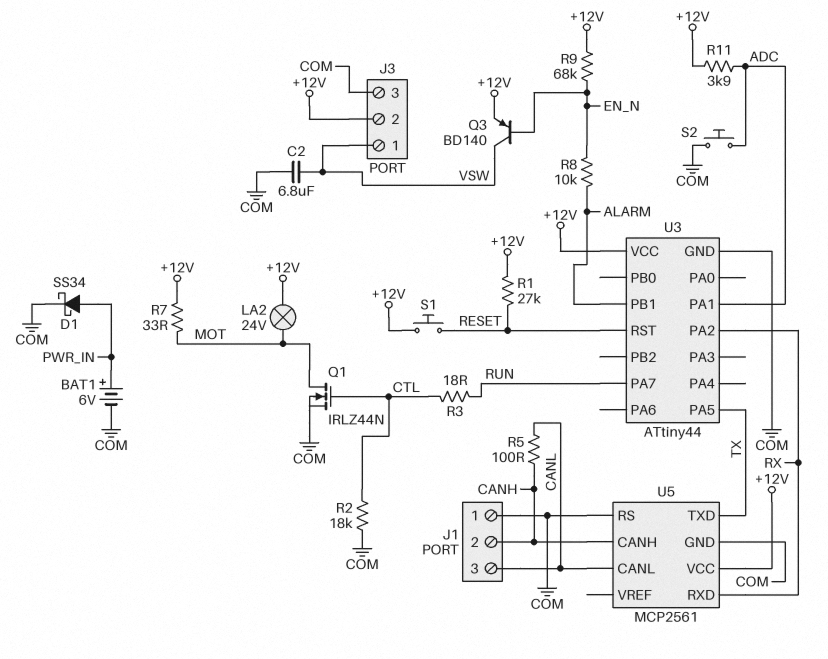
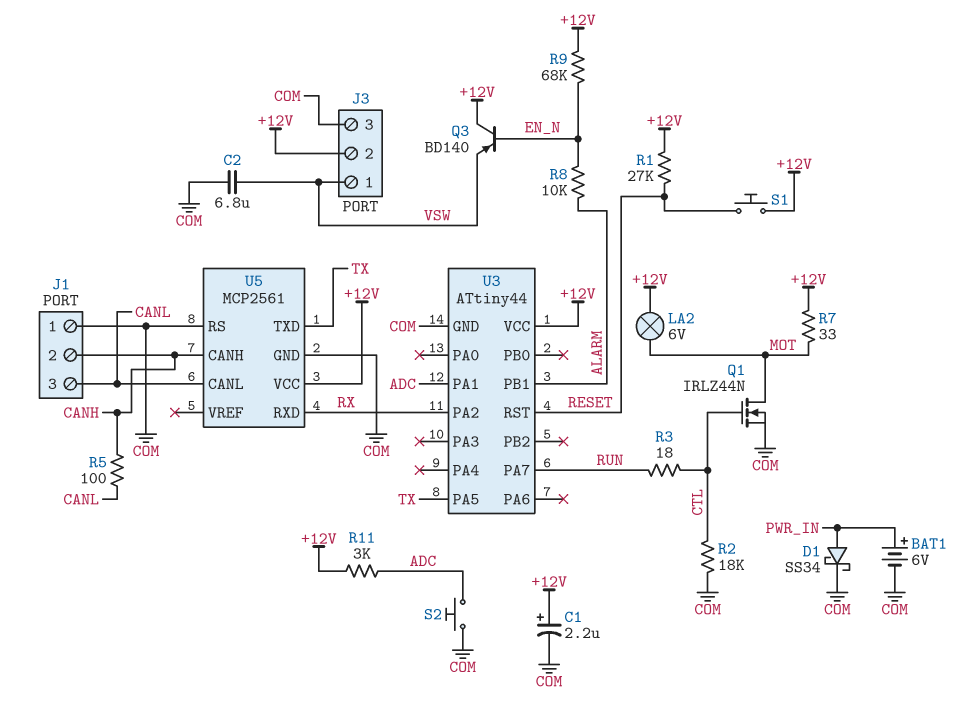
C1: none -> 2.2uF (plus +12V, minus COM)
LA2: lamp 24V (+12V, MOT) -> lamp 6V (+12V, MOT)
Q3: PNP BD140 (B EN_N, C VSW, E +12V) -> PNP BD140 (B EN_N, C +12V, E VSW)
R11: 3.9k (+12V, ADC) -> 3k (+12V, ADC)

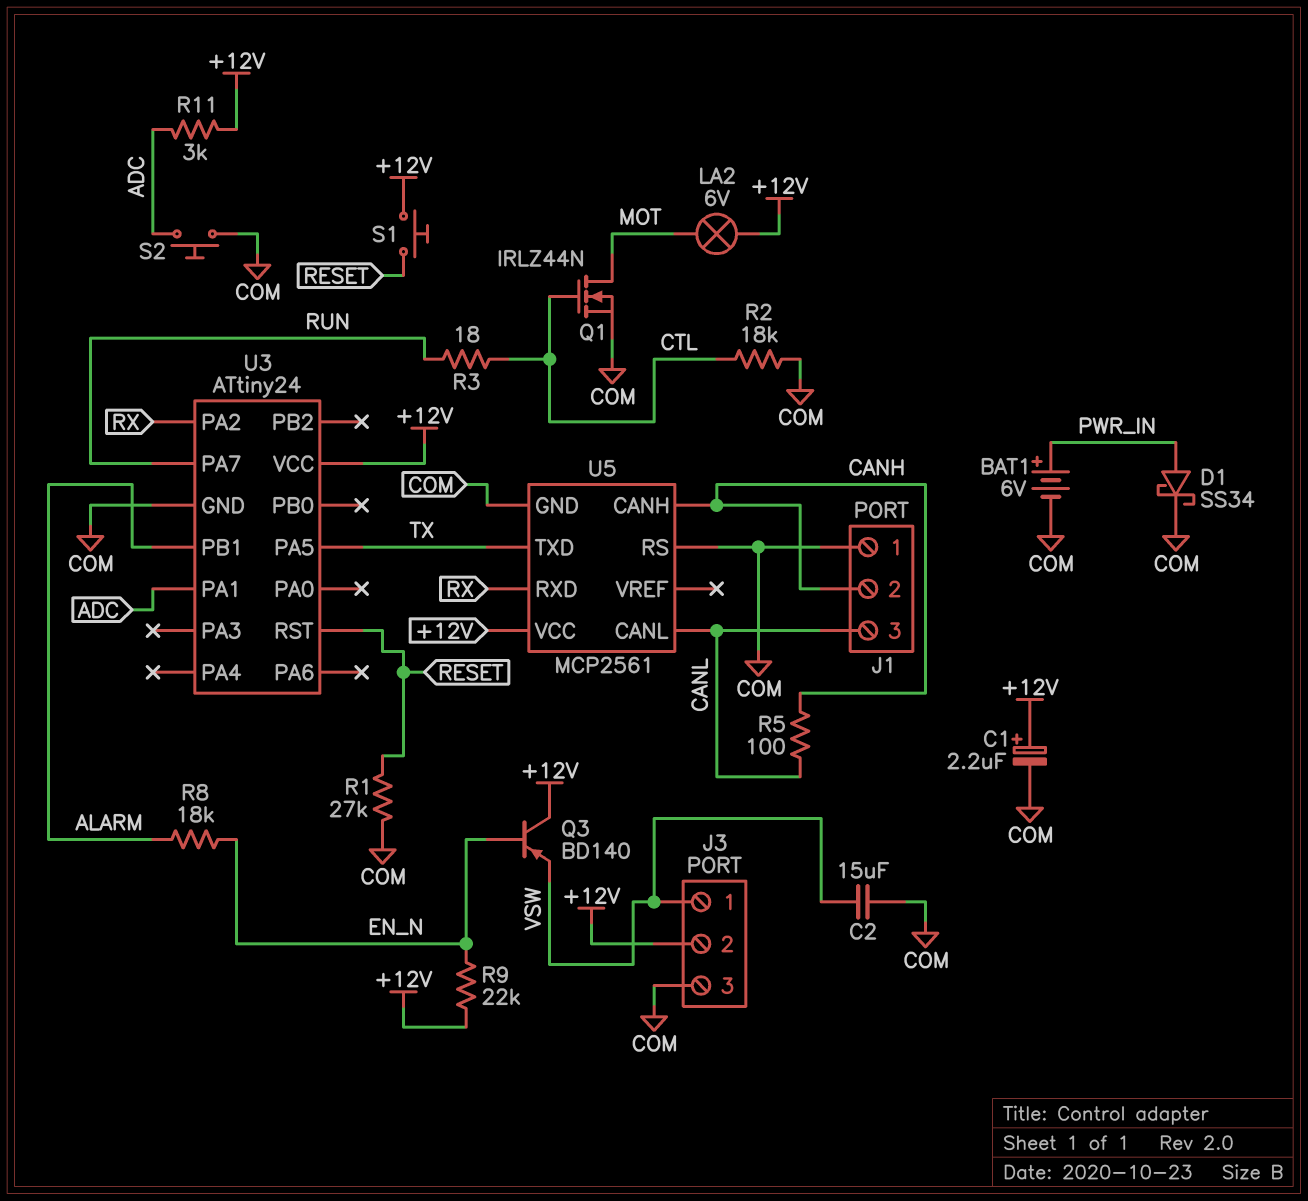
C2: 6.8uF (COM, VSW) -> 15uF (COM, VSW)
R1: 27k (+12V, RESET) -> 27k (COM, RESET)
R7: 33 (+12V, MOT) -> none
R8: 10k (ALARM, EN_N) -> 18k (ALARM, EN_N)
R9: 68k (+12V, EN_N) -> 22k (+12V, EN_N)
U3: ATtiny44 -> ATtiny24

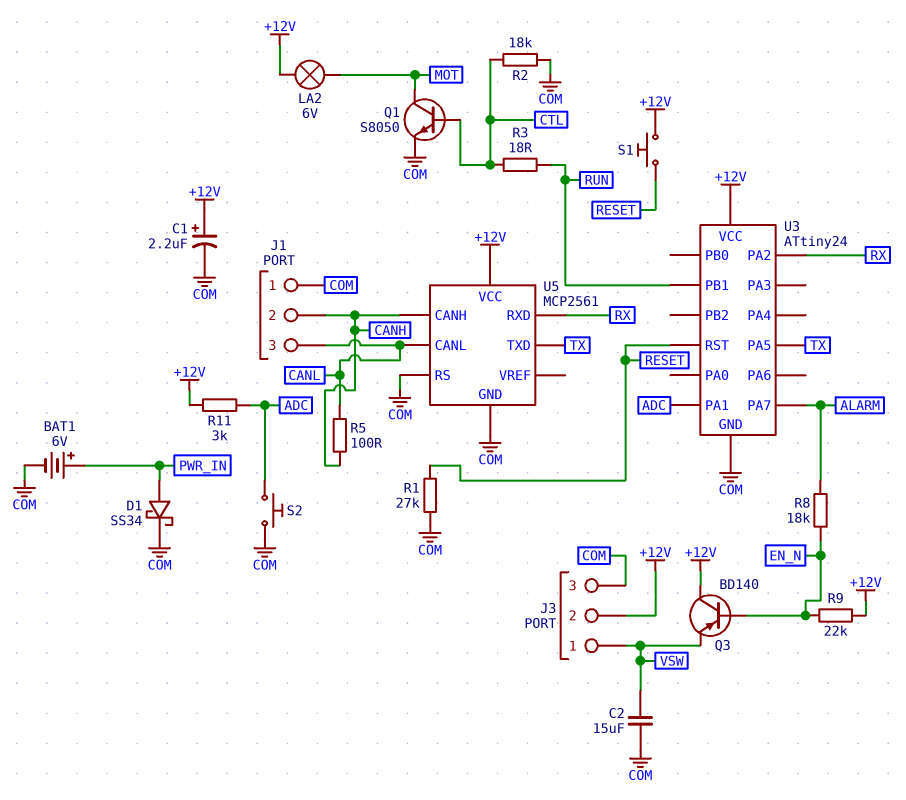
Q1: NMOS IRLZ44N (G CTL, D MOT, S COM) -> NPN S8050 (B CTL, C MOT, E COM)
U3 pin PA7: RUN -> ALARM
U3 pin PB1: ALARM -> RUN

